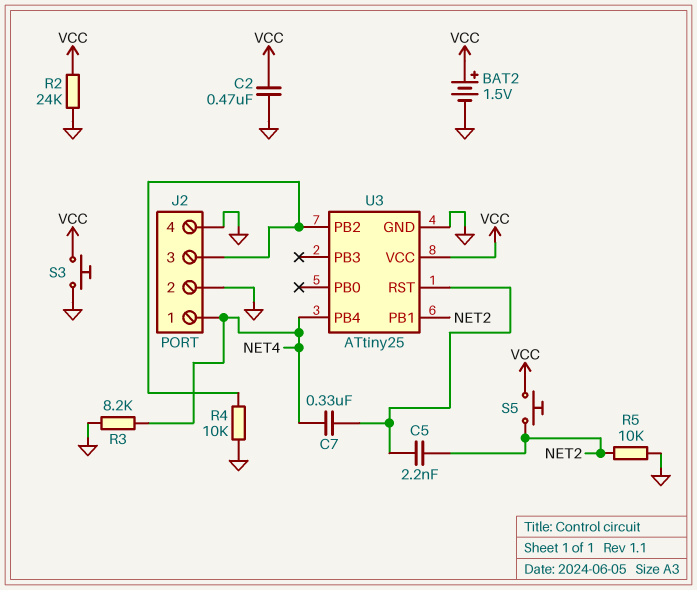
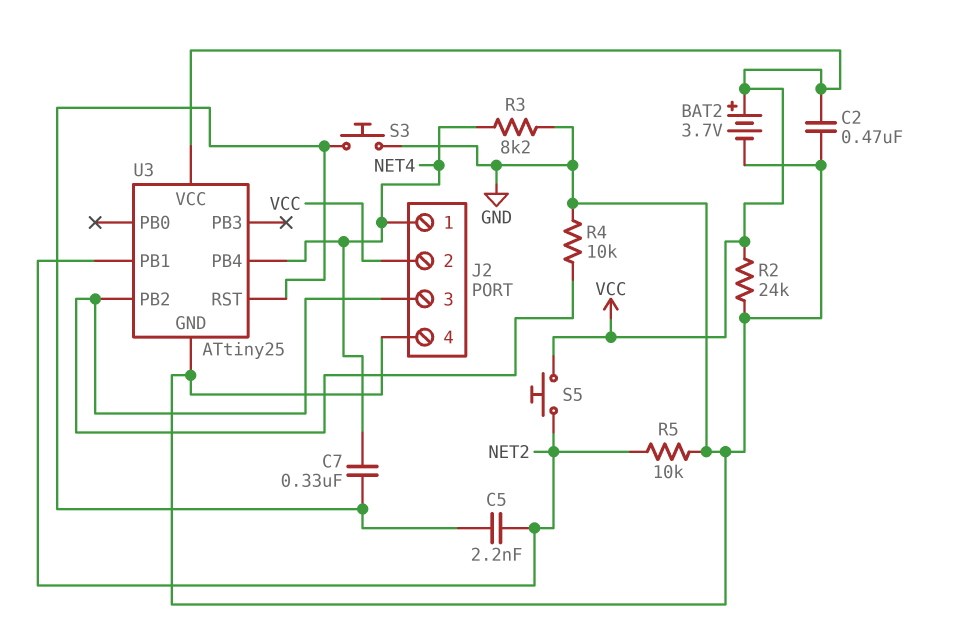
BAT2: 1.5V (plus VCC, minus GND) -> 3.7V (plus VCC, minus GND)
J2 pin 2: GND -> VCC
S3: button (GND, VCC) -> button (GND, U3/RST)

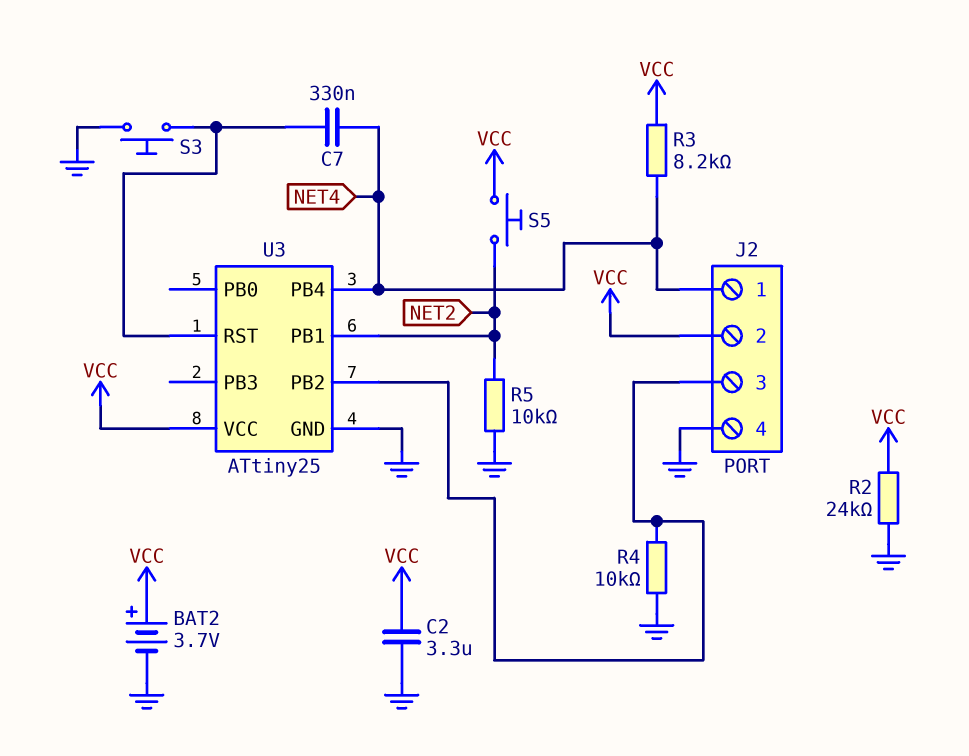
C2: 470nF (GND, VCC) -> 3.3uF (GND, VCC)
C5: 2.2nF (NET2, U3/RST) -> none
R3: 8.2k (GND, NET4) -> 8.2k (NET4, VCC)

